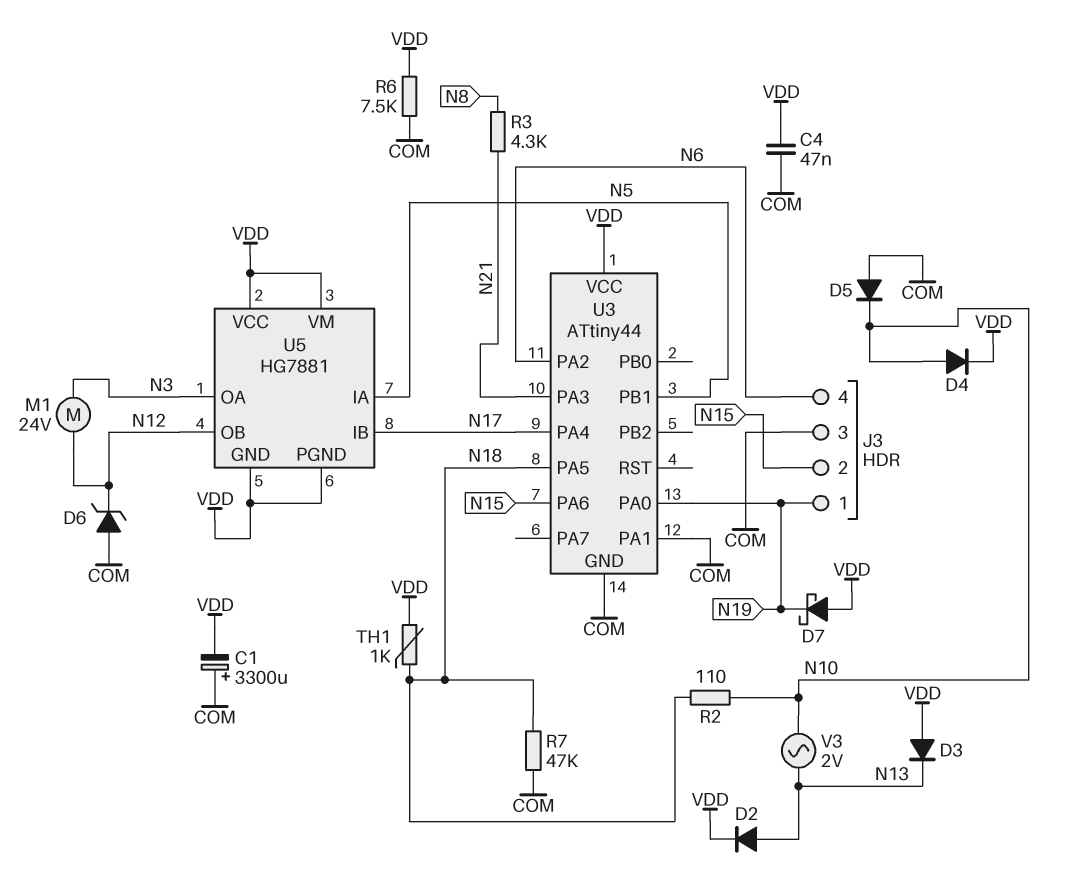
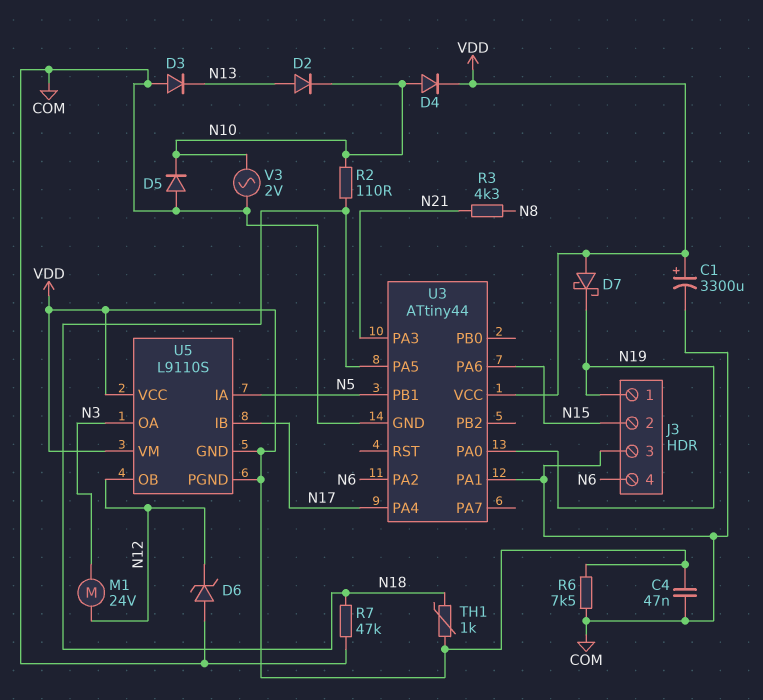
C1: 3300uF (plus COM, minus VDD) -> 3300uF (plus VDD, minus COM)
D2: diode (A N13, K VDD) -> diode (A N13, K N10)
D3: diode (A VDD, K N13) -> diode (A COM, K N13)
U5: HG7881 -> L9110S
V3: AC 2V (N10, N13) -> AC 2V (COM, N10)

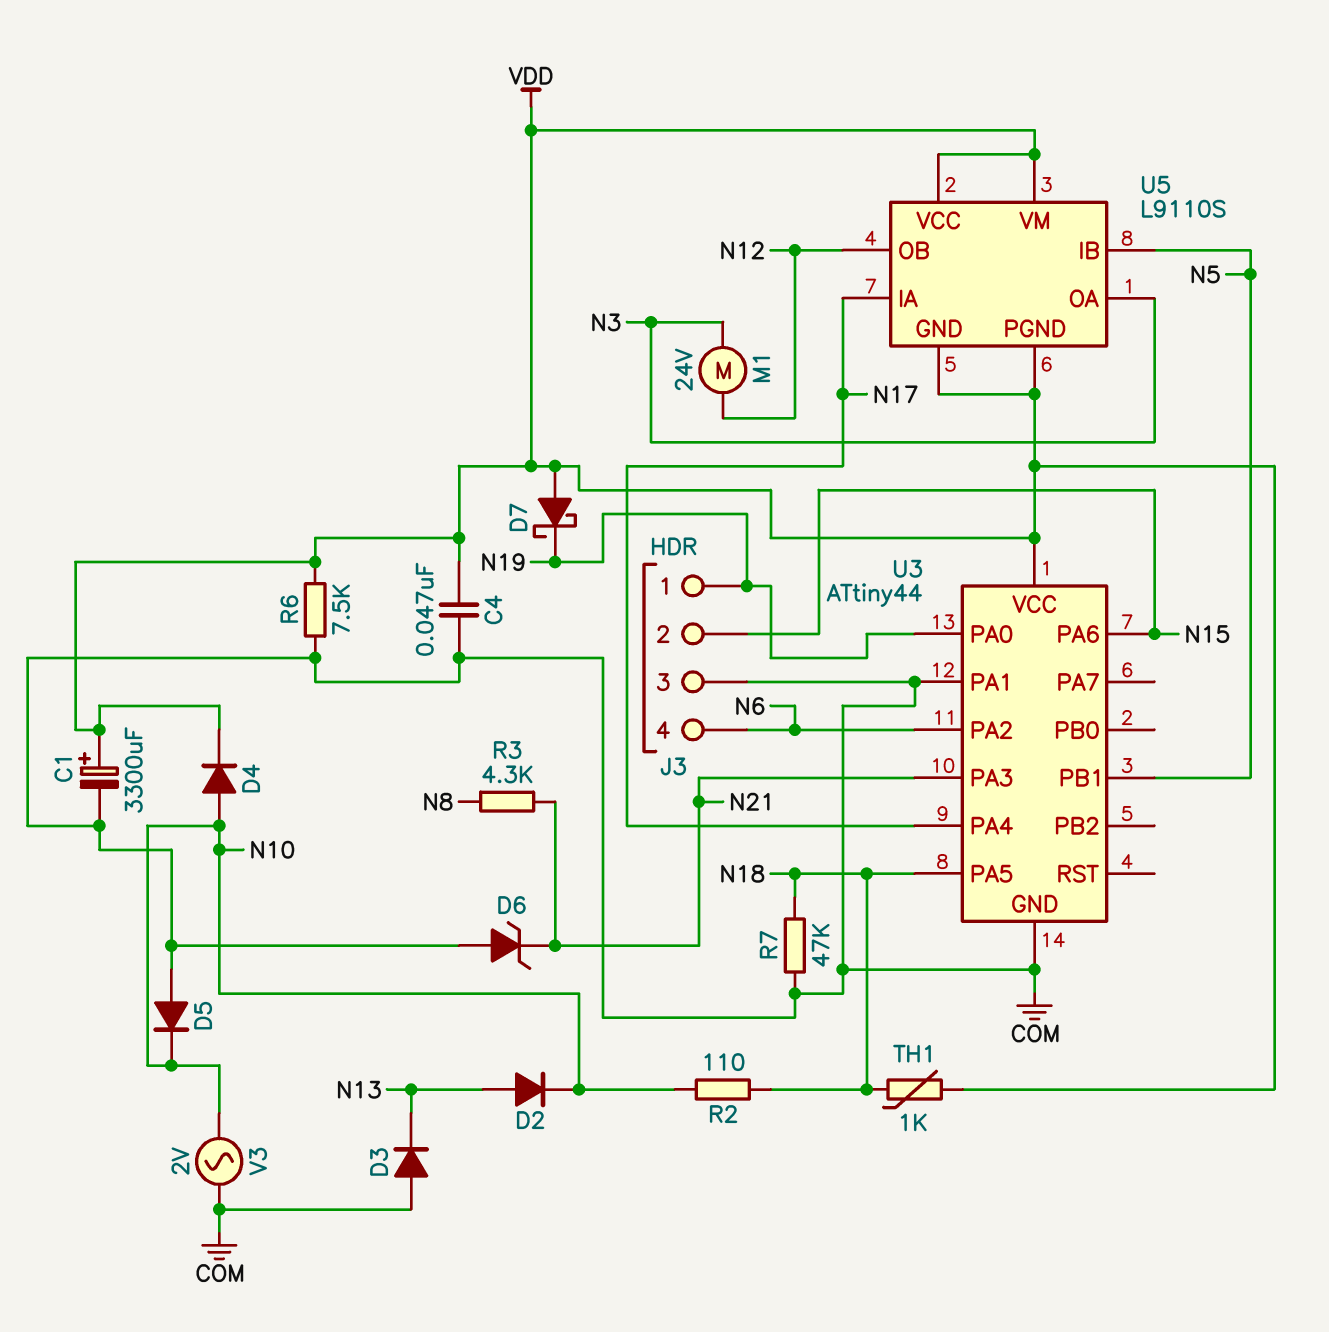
D6: zener (A COM, K N12) -> zener (A COM, K N21)
U5 pin IA: N5 -> N17
U5 pin IB: N17 -> N5

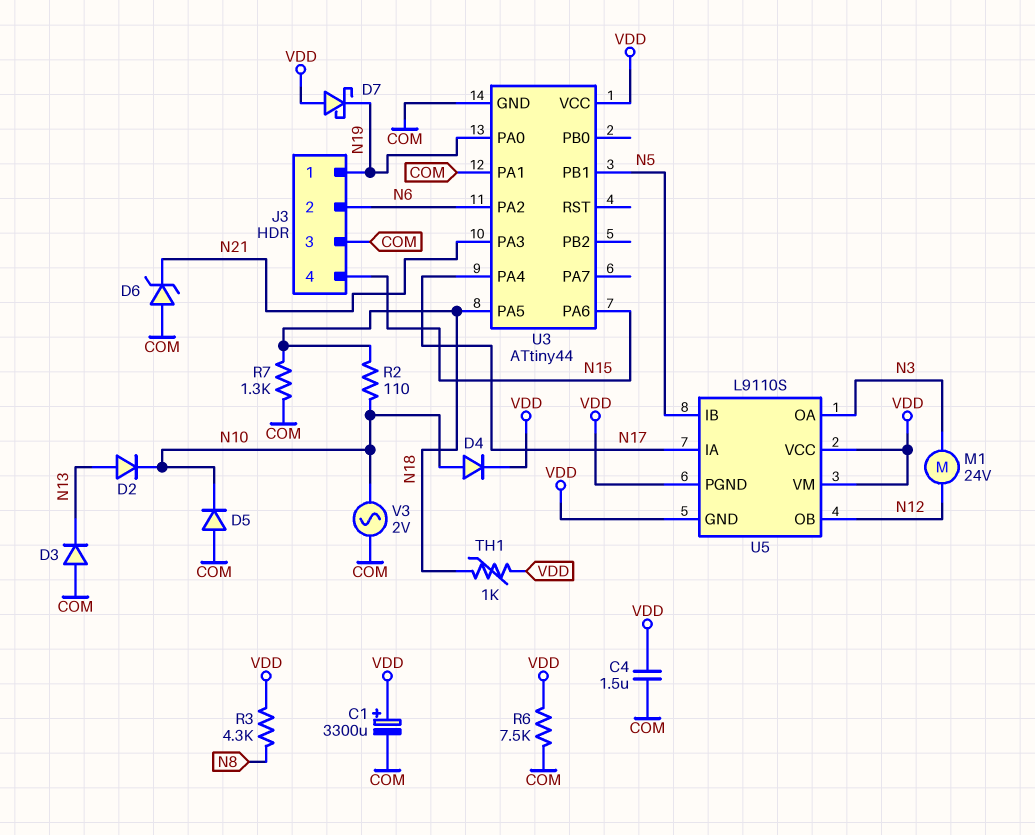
C4: 47nF (COM, VDD) -> 1.5uF (COM, VDD)
J3 pin 2: N15 -> N6
J3 pin 4: N6 -> N15
R3: 4.3k (N8, N21) -> 4.3k (N8, VDD)
R7: 47k (COM, N18) -> 1.3k (COM, N18)

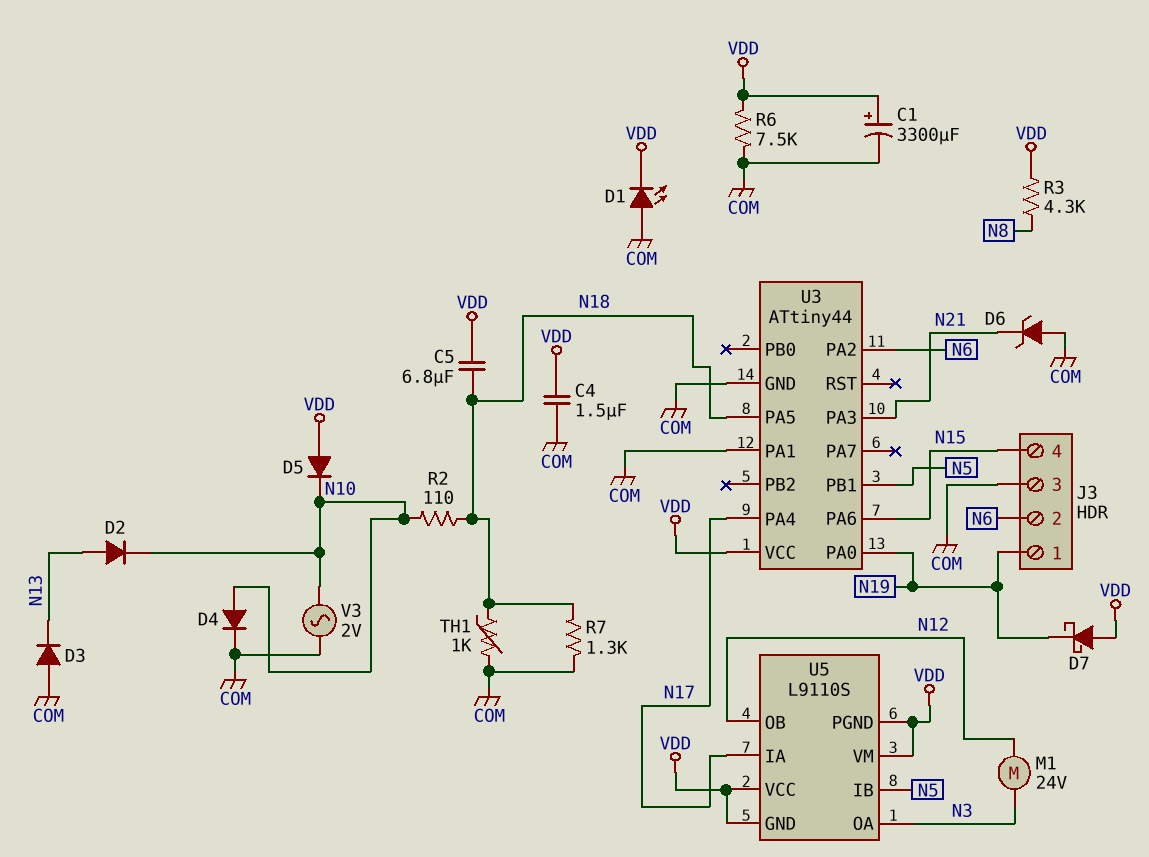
C5: none -> 6.8uF (N18, VDD)
D1: none -> LED (A COM, K VDD)
D4: diode (A N10, K VDD) -> diode (A N10, K COM)
D5: diode (A COM, K N10) -> diode (A VDD, K N10)
TH1: 1k (N18, VDD) -> 1k (COM, N18)

